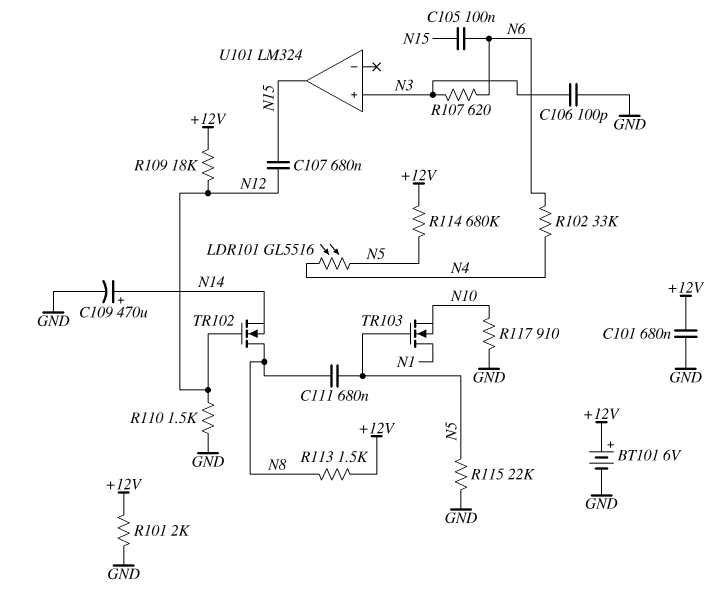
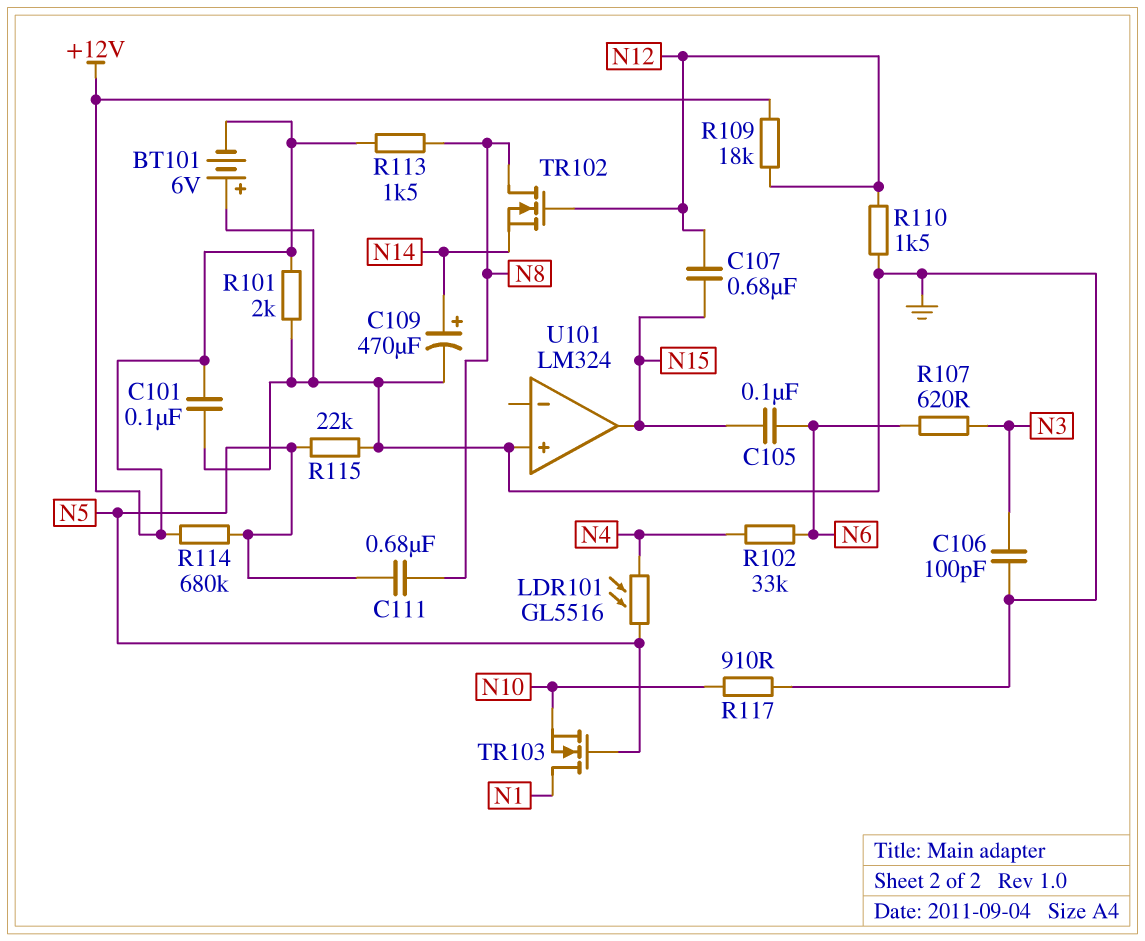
BT101: 6V (plus +12V, minus GND) -> 6V (plus GND, minus +12V)
C101: 680nF (+12V, GND) -> 100nF (+12V, GND)
U101 pin in+: N3 -> GND

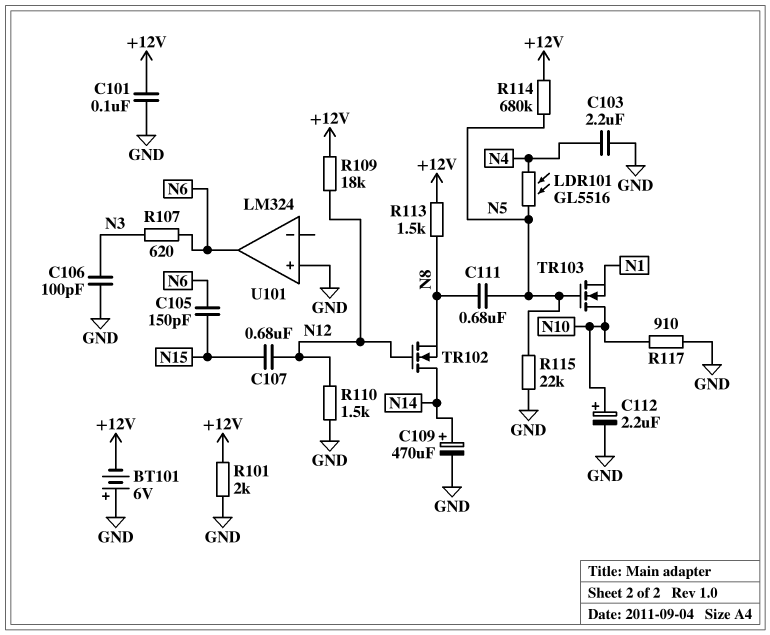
C103: none -> 2.2uF (GND, N4)
C105: 100nF (N6, N15) -> 150pF (N6, N15)
C112: none -> 2.2uF (plus N10, minus GND)
R102: 33k (N4, N6) -> none
TR102: NMOS (G N12, D N8, S N14) -> NMOS (G N12, D N14, S N8)
TR103: NMOS (G N5, D N1, S N10) -> NMOS (G N5, D N10, S N1)
U101 pin out: N15 -> N6

